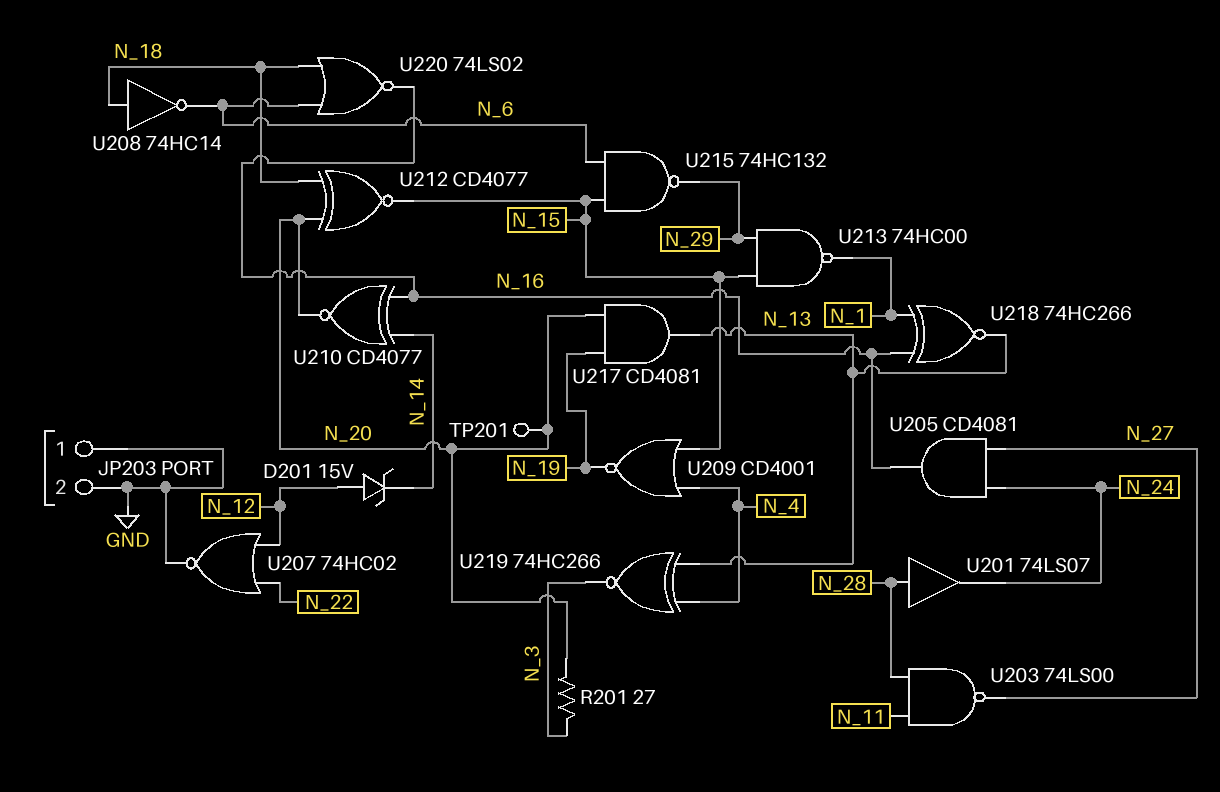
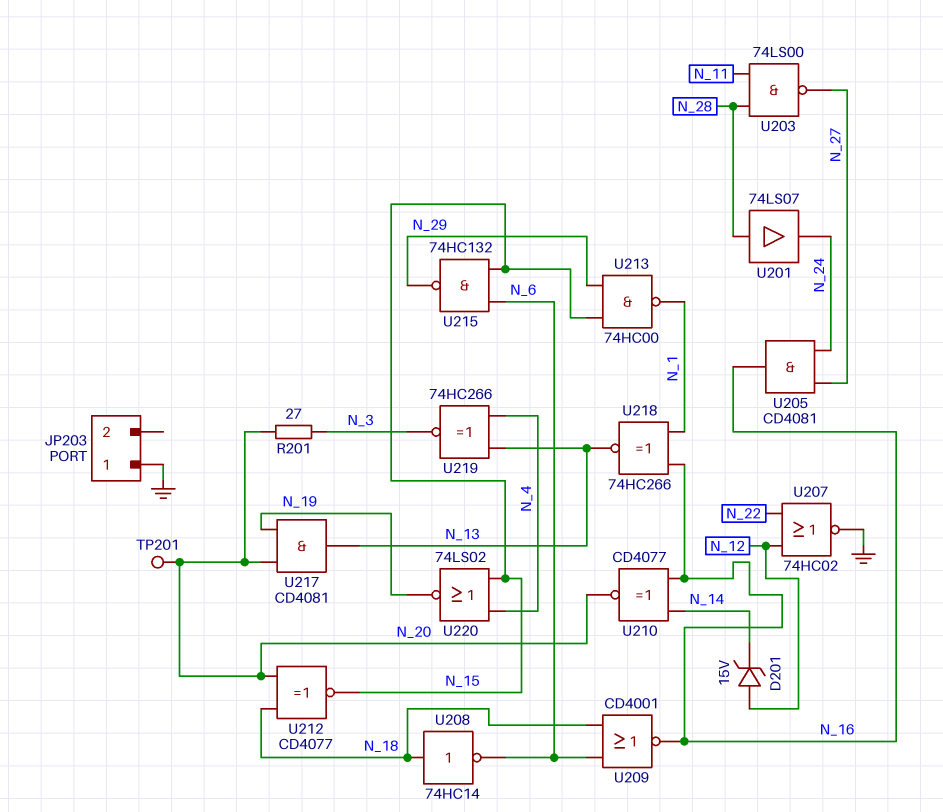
JP203 pin 2: GND -> none
U209: NOR CD4001 (in N_4, in N_15, out N_19) -> NOR CD4001 (in N_6, in N_18, out N_16)
U220: NOR 74LS02 (in N_6, in N_18, out N_16) -> NOR 74LS02 (in N_4, in N_15, out N_19)

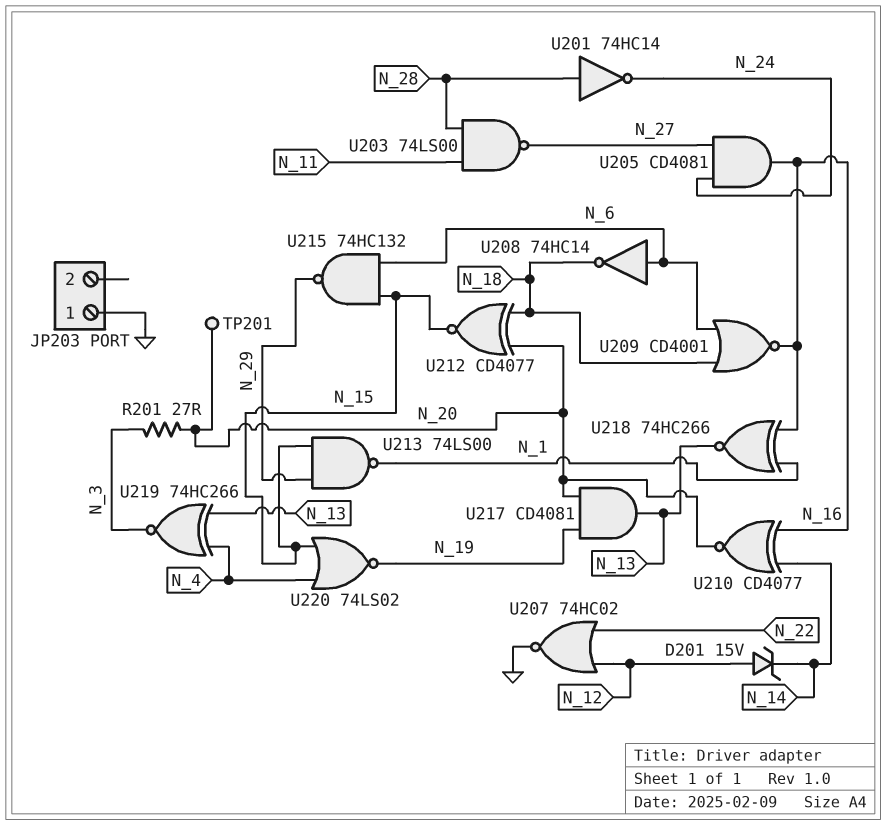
U201: buffer 74LS07 (in N_28, out N_24) -> NOT 74HC14 (in N_28, out N_24)
U208: NOT 74HC14 (in N_18, out N_6) -> NOT 74HC14 (in N_6, out N_18)
U213: NAND 74HC00 (in N_15, in N_29, out N_1) -> NAND 74LS00 (in N_15, in N_29, out N_1)

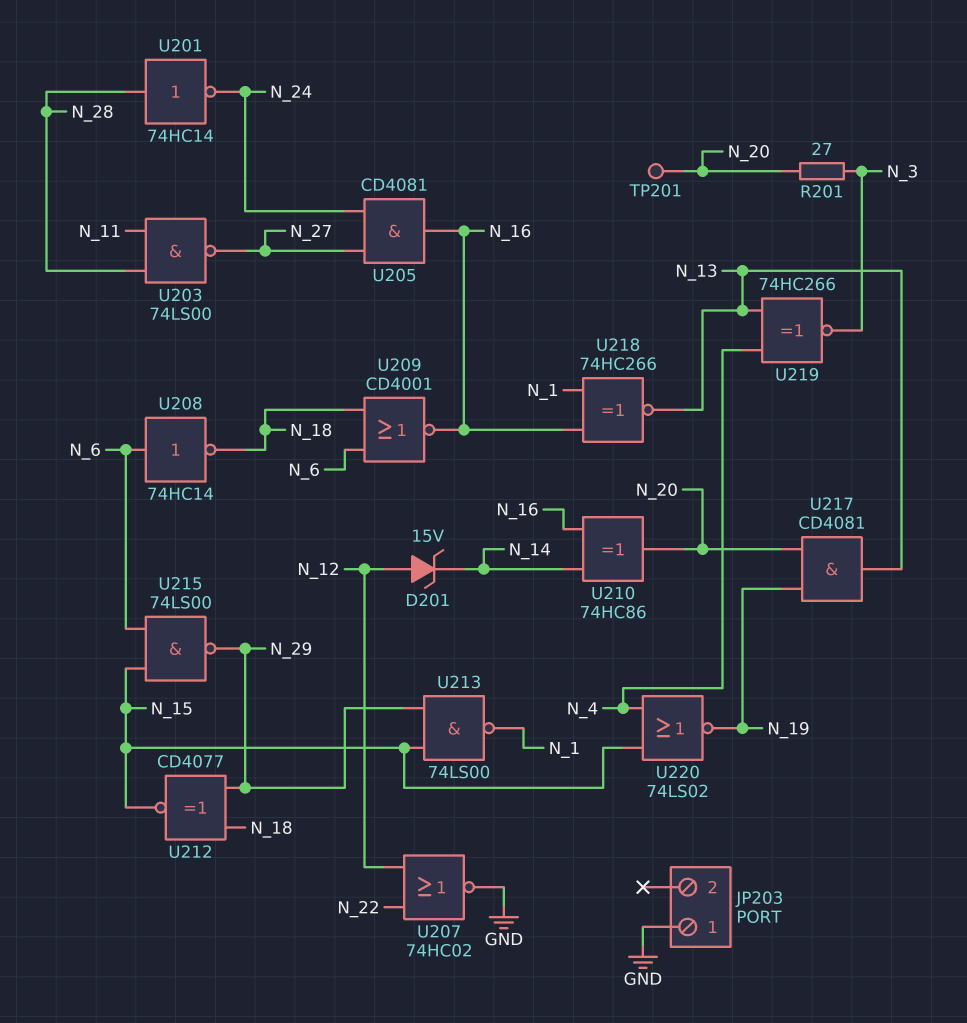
U210: XNOR CD4077 (in N_14, in N_16, out N_20) -> XOR 74HC86 (in N_14, in N_16, out N_20)
U212: XNOR CD4077 (in N_18, in N_20, out N_15) -> XNOR CD4077 (in N_18, in N_29, out N_15)
U215: NAND 74HC132 (in N_6, in N_15, out N_29) -> NAND 74LS00 (in N_6, in N_15, out N_29)

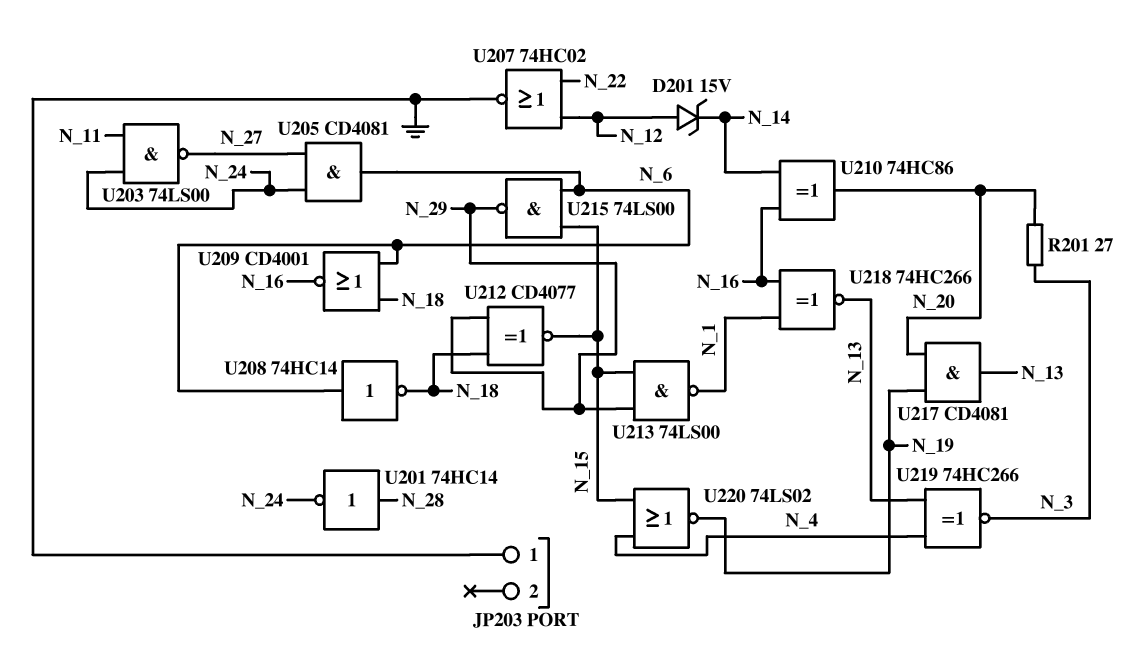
TP201: test point (N_20) -> none
U203: NAND 74LS00 (in N_11, in N_28, out N_27) -> NAND 74LS00 (in N_11, in N_24, out N_27)
U205: AND CD4081 (in N_24, in N_27, out N_16) -> AND CD4081 (in N_24, in N_27, out N_6)

